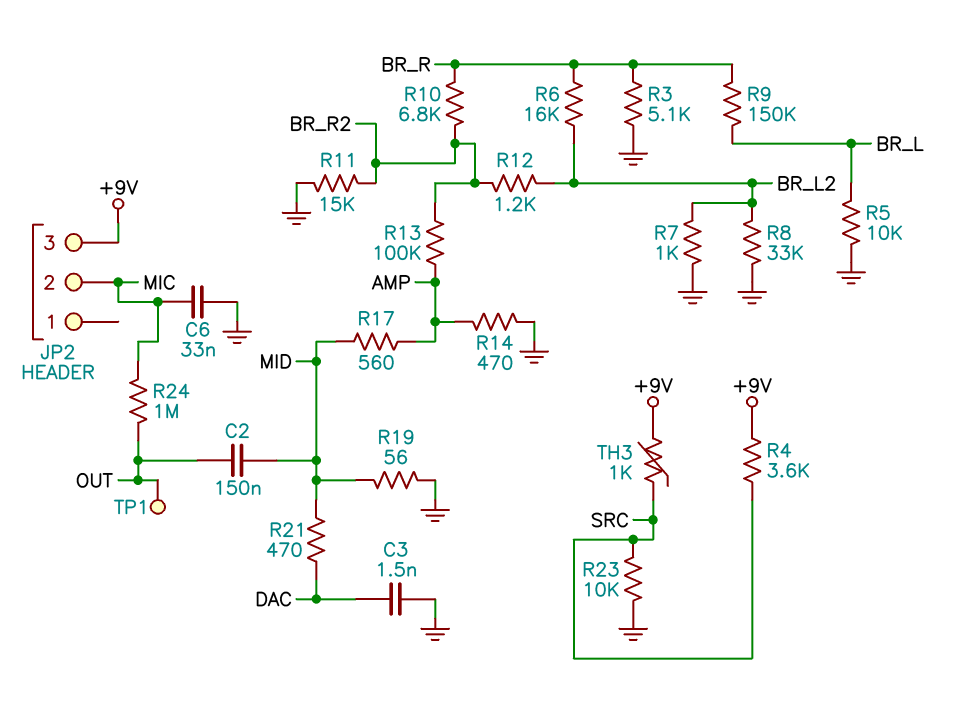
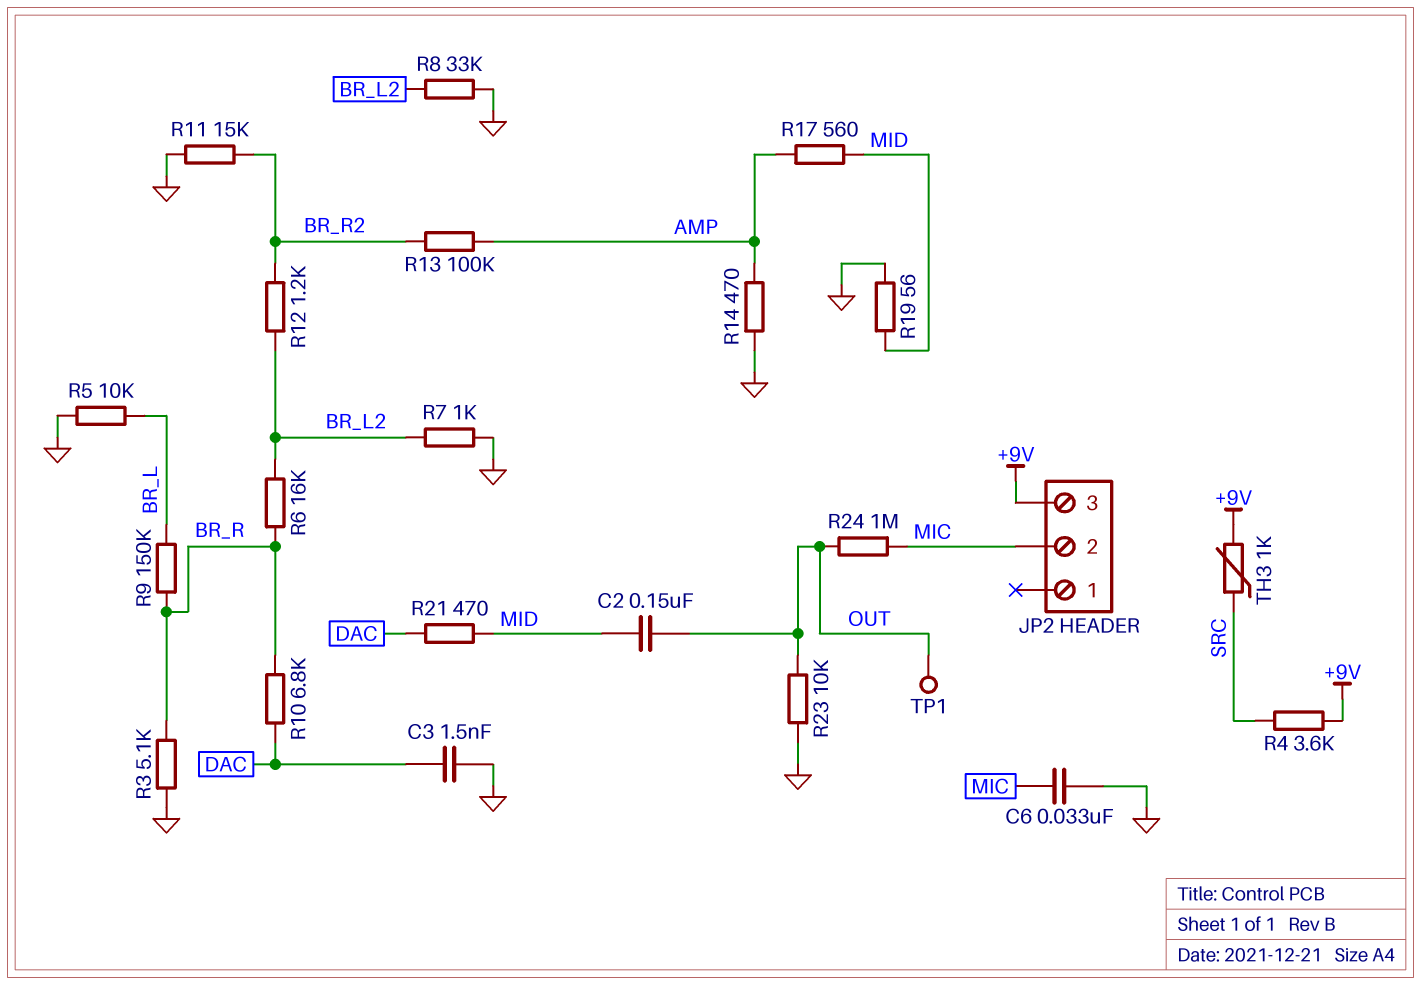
R10: 6.8k (BR_R, BR_R2) -> 6.8k (BR_R, DAC)
R23: 10k (GND, SRC) -> 10k (GND, OUT)

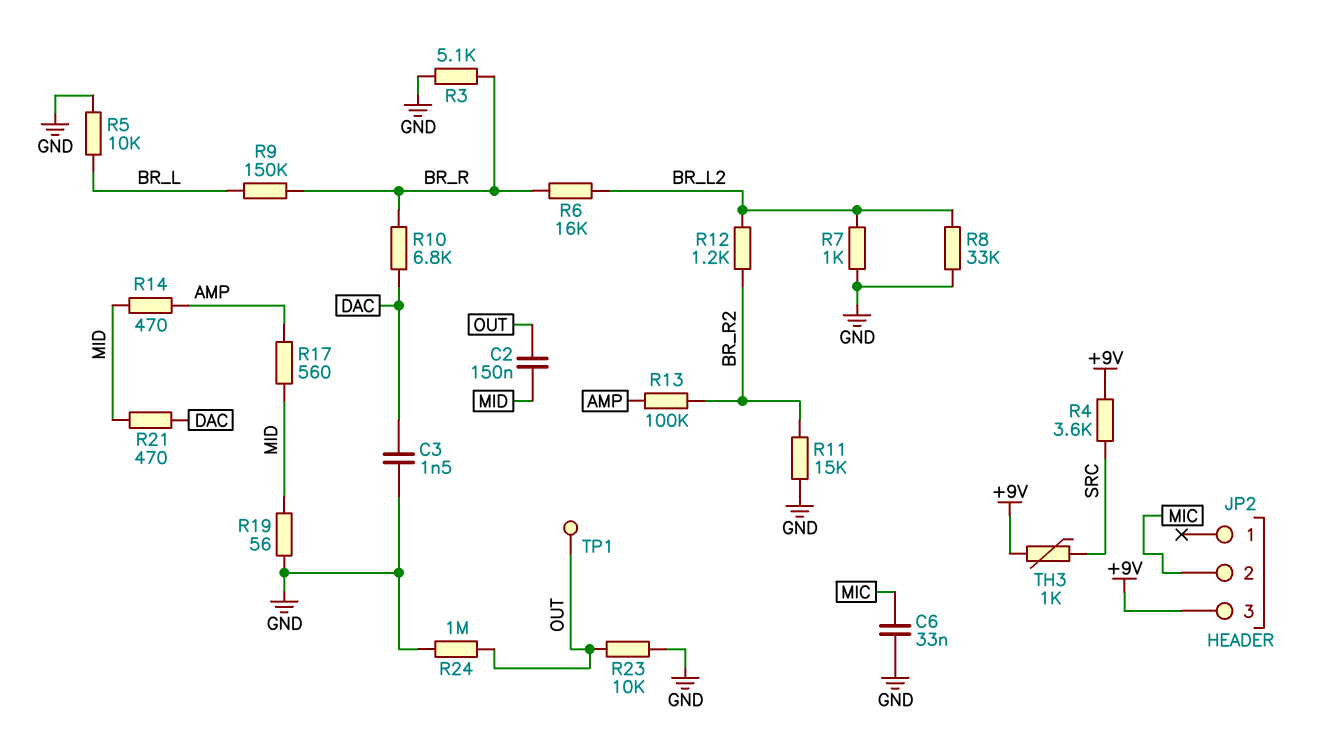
R14: 470 (AMP, GND) -> 470 (AMP, MID)
R24: 1M (MIC, OUT) -> 1M (GND, OUT)

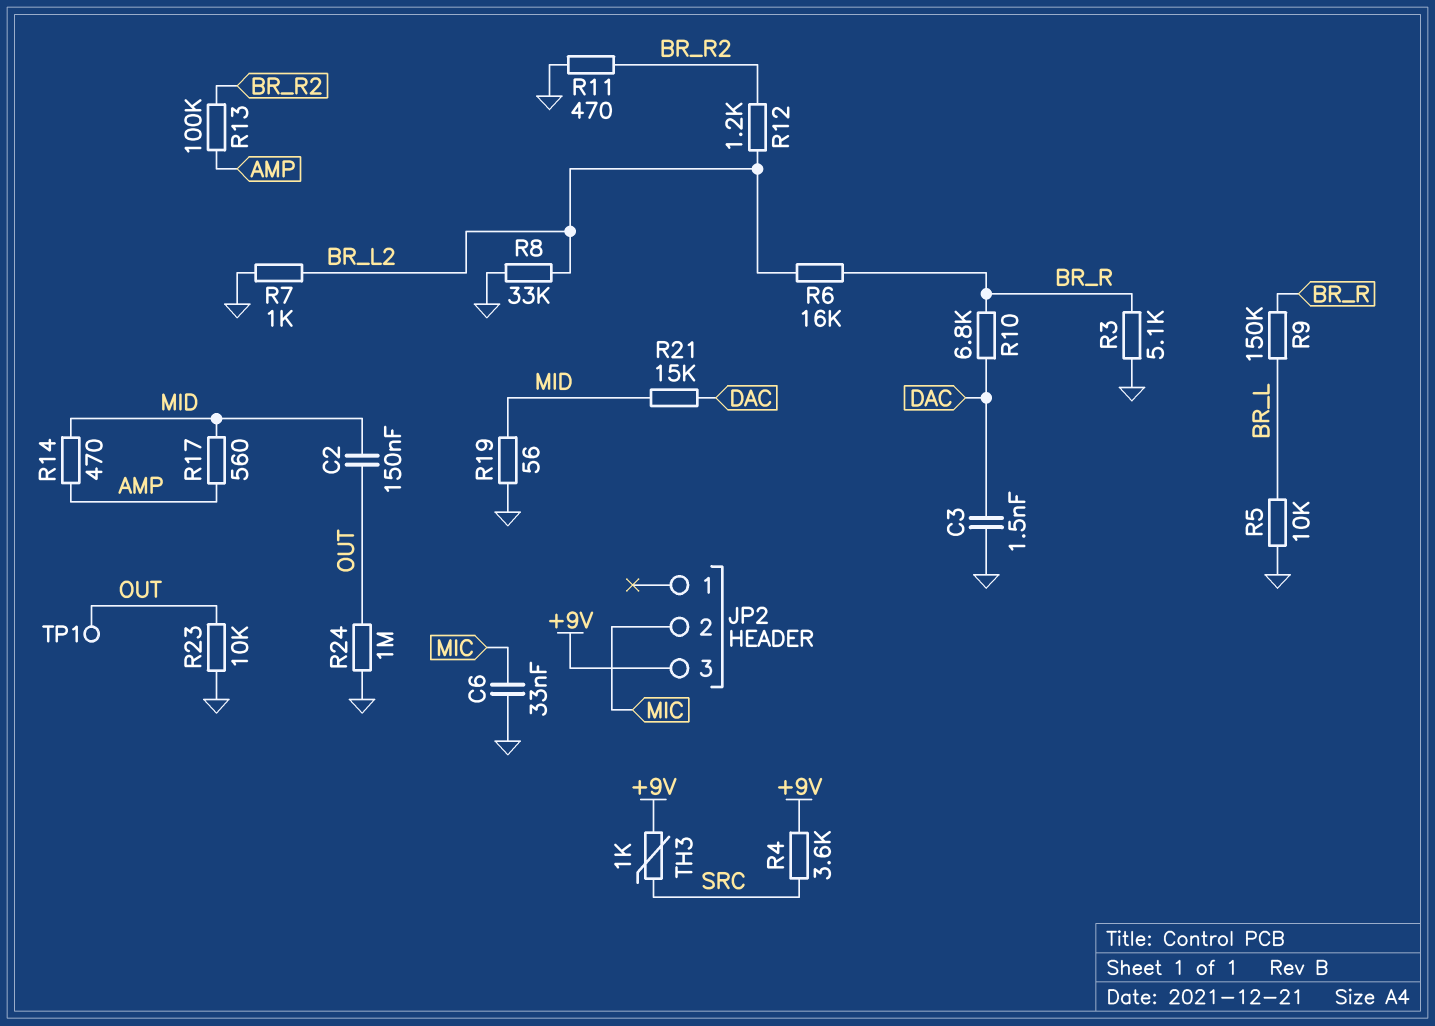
R11: 15k (BR_R2, GND) -> 470 (BR_R2, GND)
R21: 470 (DAC, MID) -> 15k (DAC, MID)

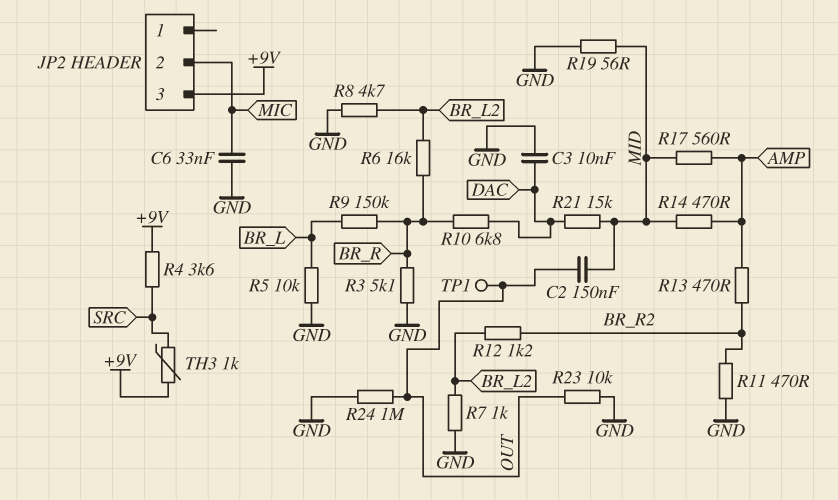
C3: 1.5nF (DAC, GND) -> 10nF (DAC, GND)
R8: 33k (BR_L2, GND) -> 4.7k (BR_L2, GND)
R13: 100k (AMP, BR_R2) -> 470 (AMP, BR_R2)

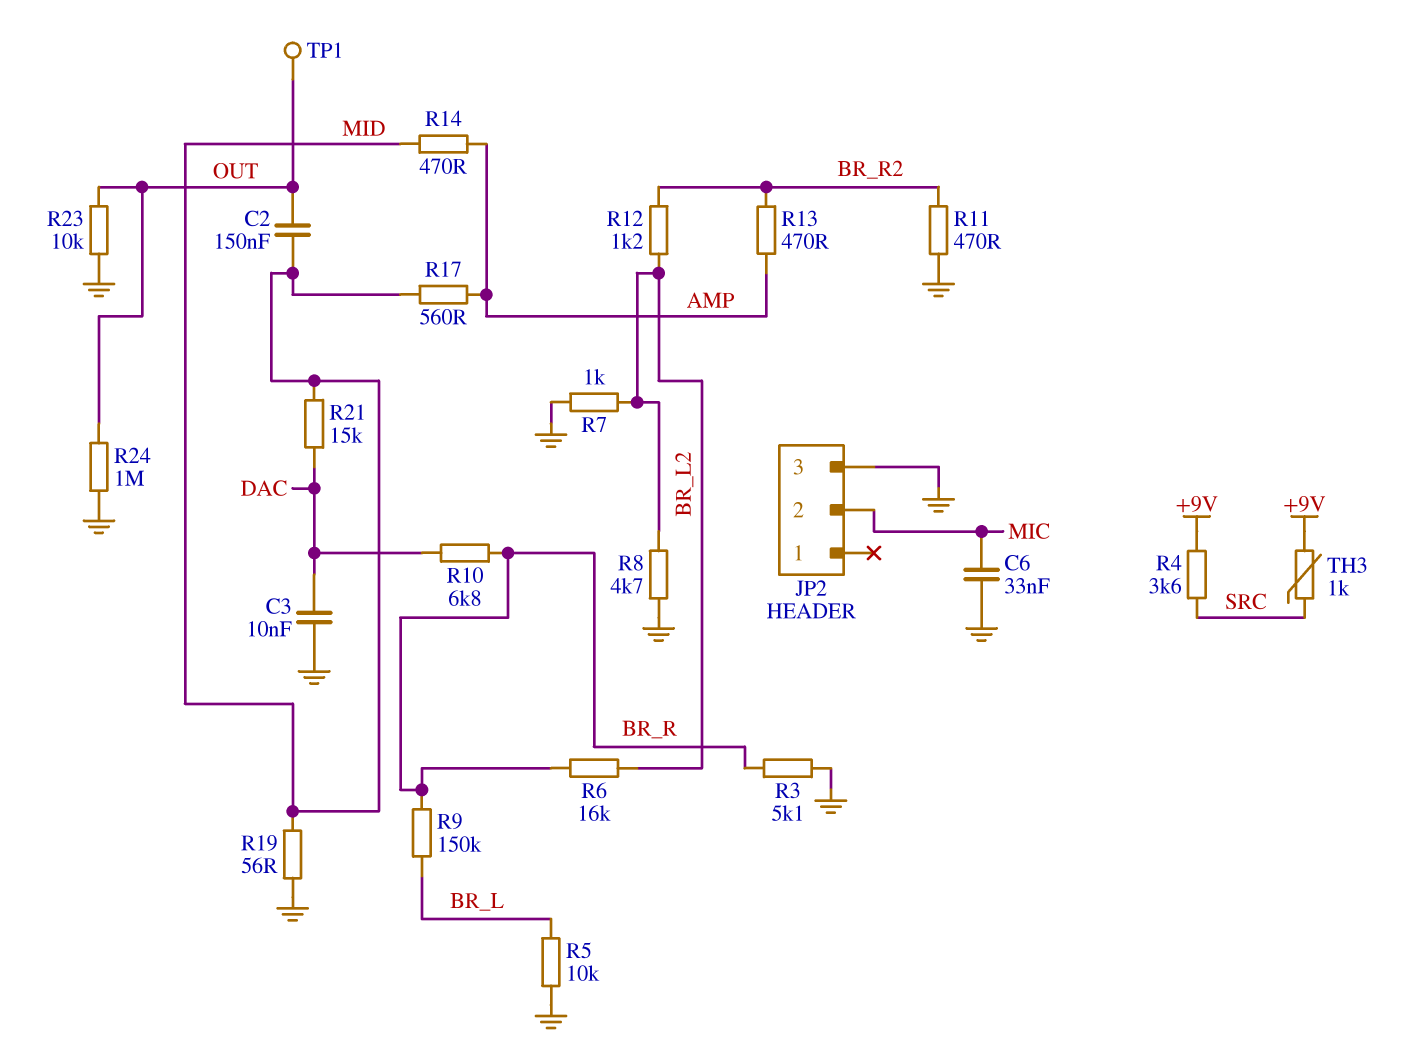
JP2 pin 3: +9V -> GND

